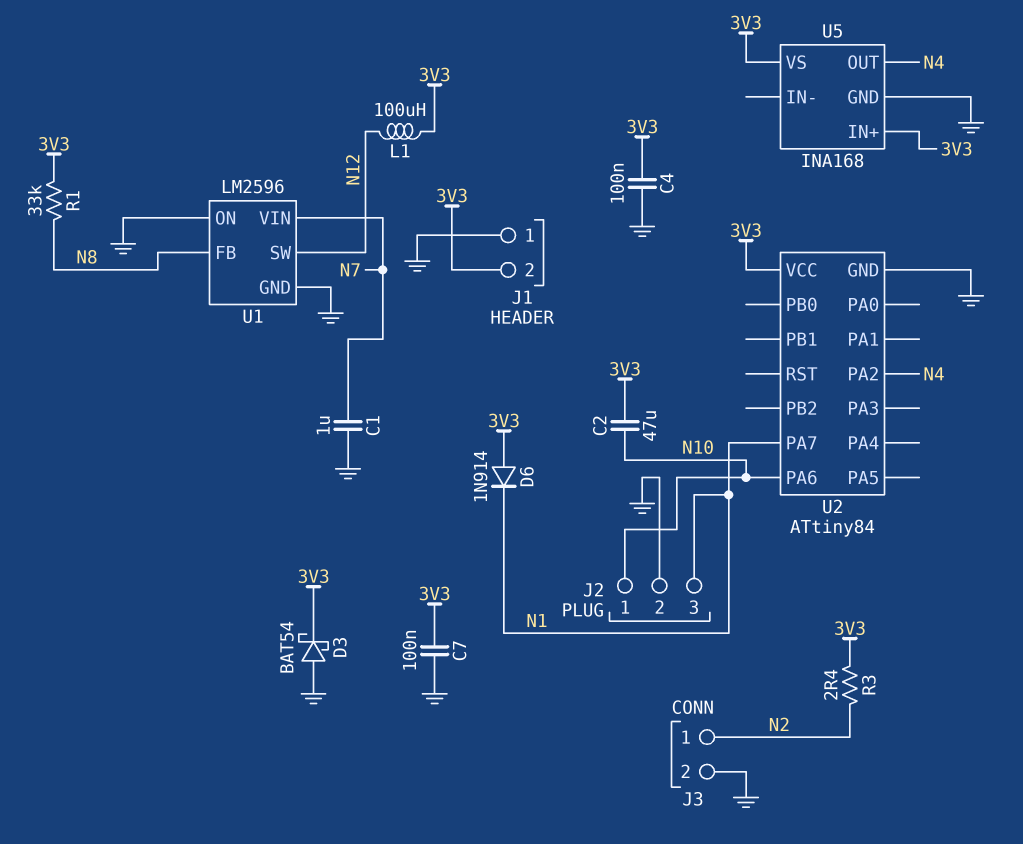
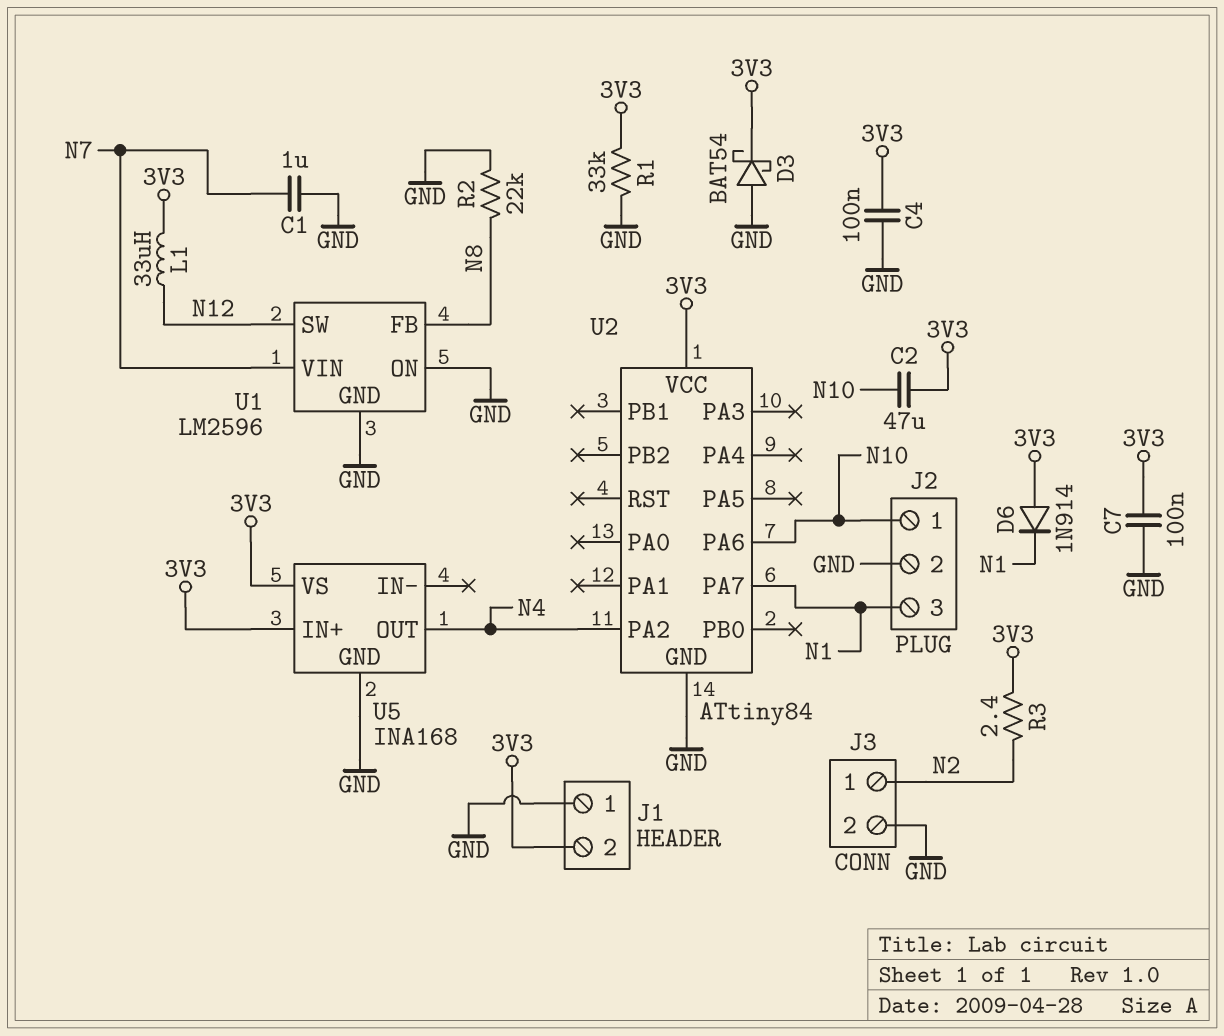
L1: 100uH (3V3, N12) -> 33uH (3V3, N12)
R1: 33k (3V3, N8) -> 33k (3V3, GND)
R2: none -> 22k (GND, N8)

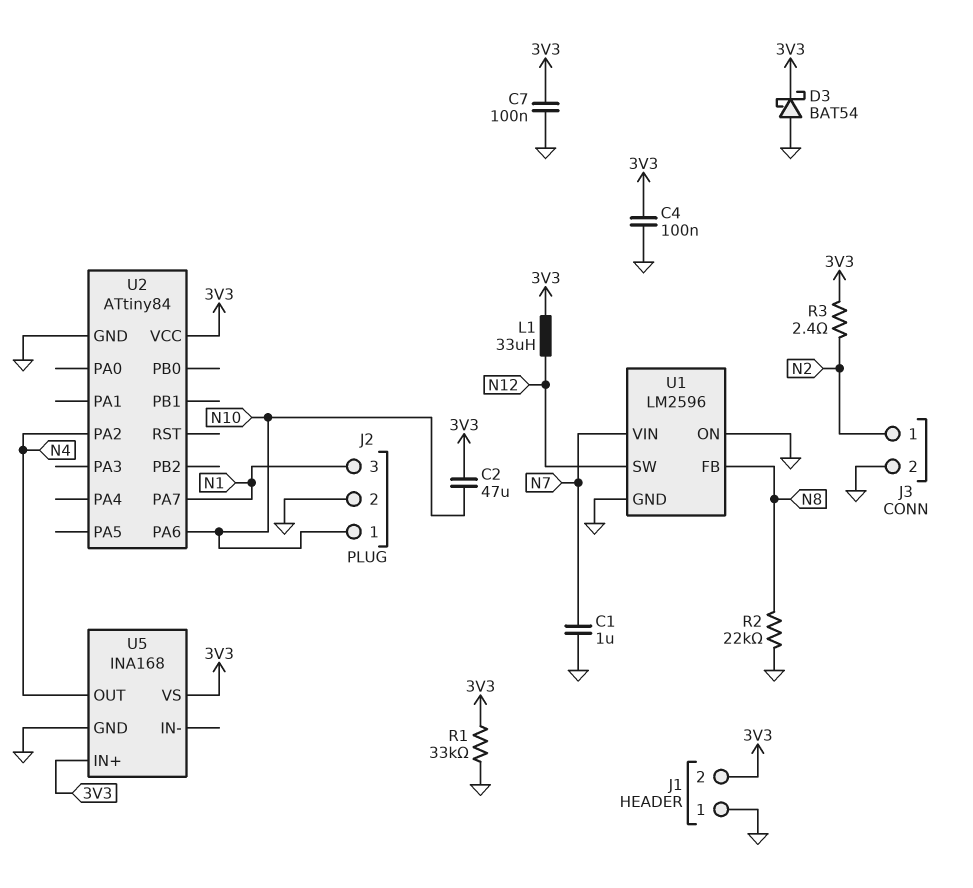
D6: diode 1N914 (A 3V3, K N1) -> none

